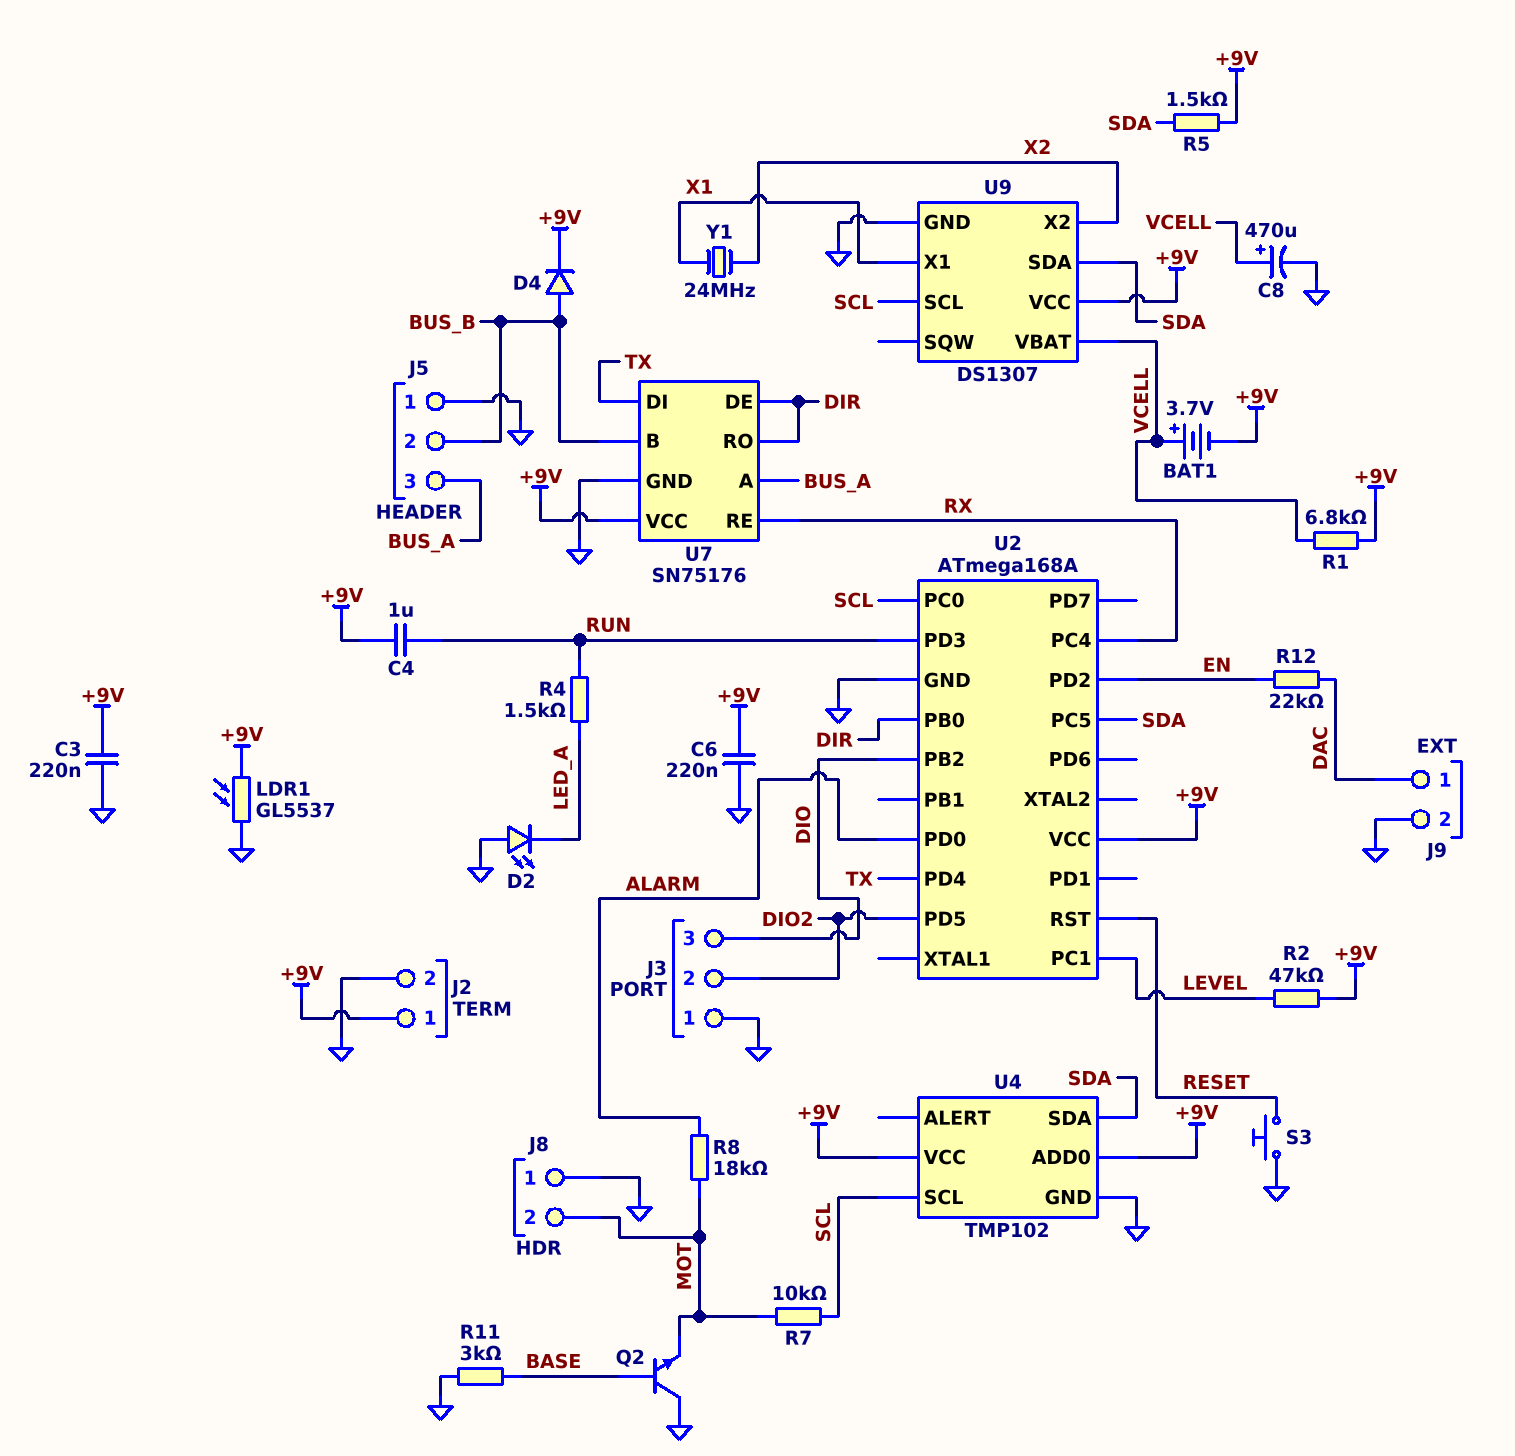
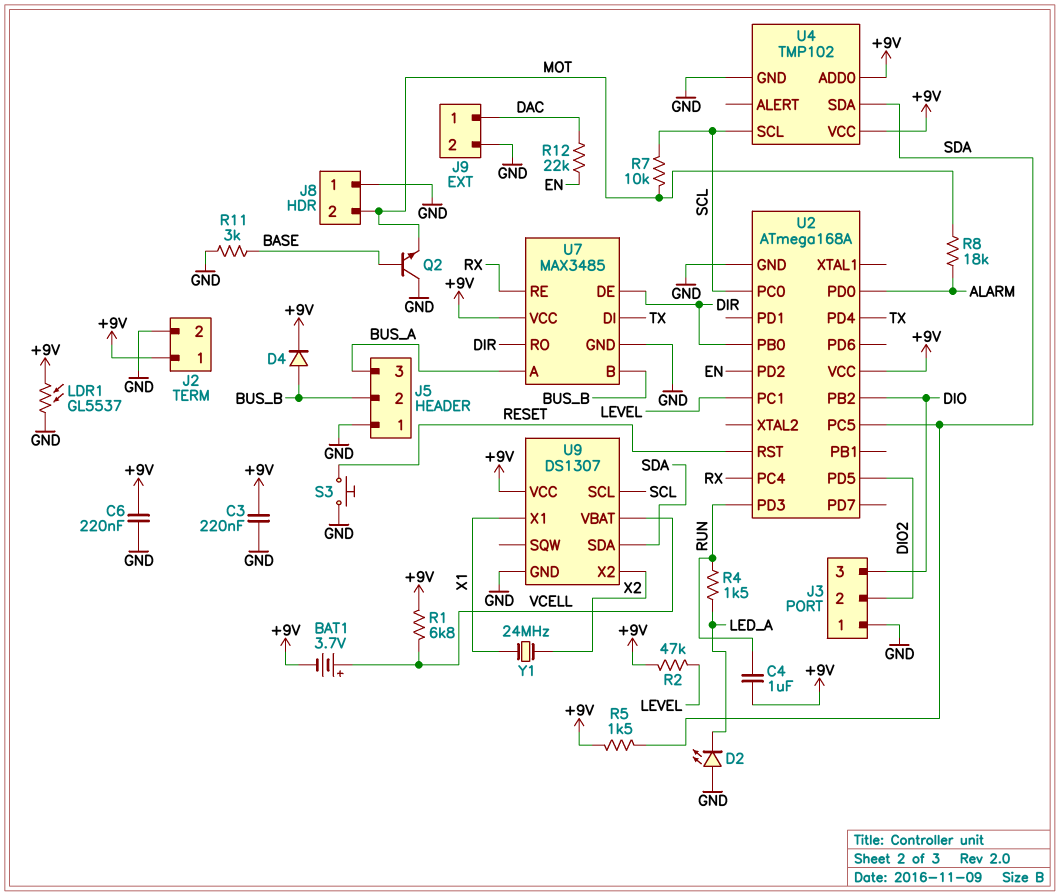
C8: 470uF (plus VCELL, minus GND) -> none
U7: SN75176 -> MAX3485

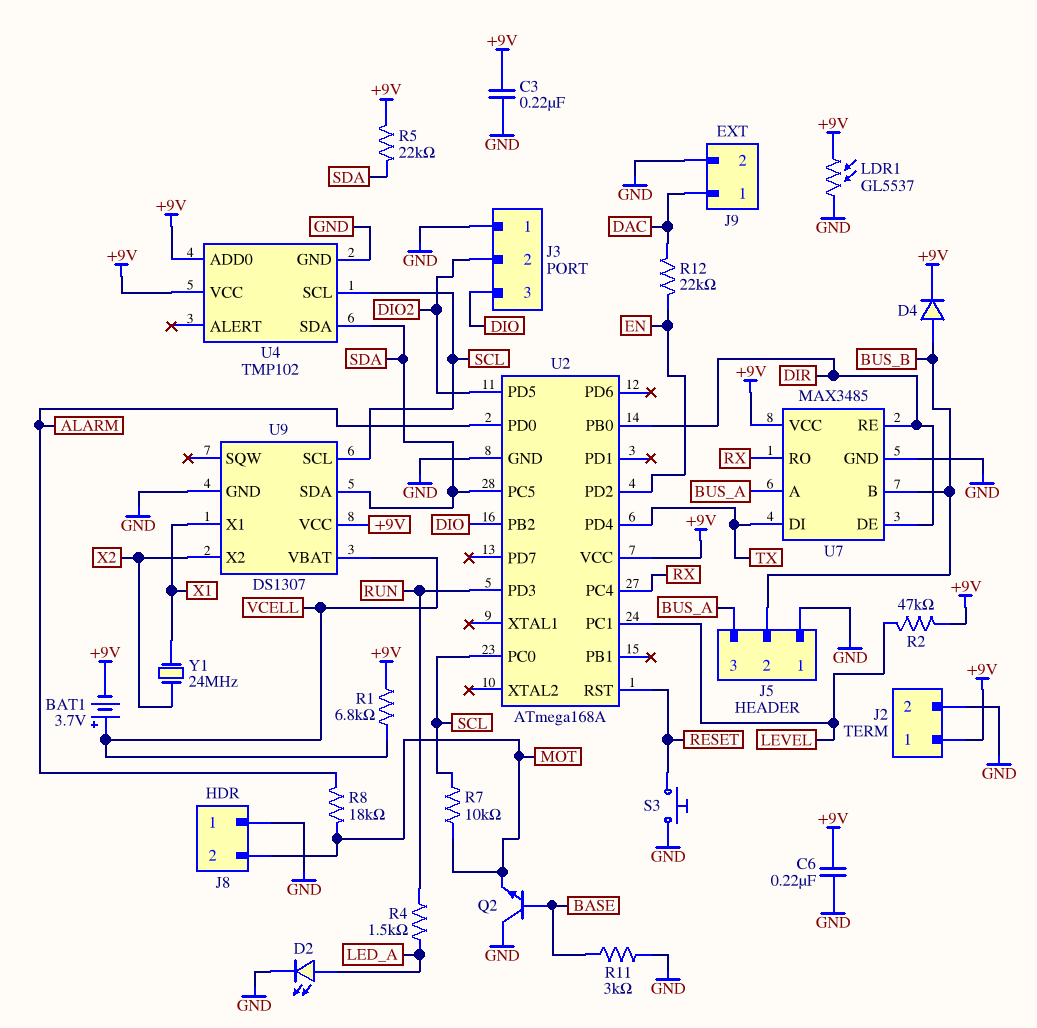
C4: 1uF (+9V, RUN) -> none
D2: LED (A GND, K LED_A) -> LED (A LED_A, K GND)
R5: 1.5k (+9V, SDA) -> 22k (+9V, SDA)
U7 pin RE: RX -> DIR
U7 pin RO: DIR -> RX

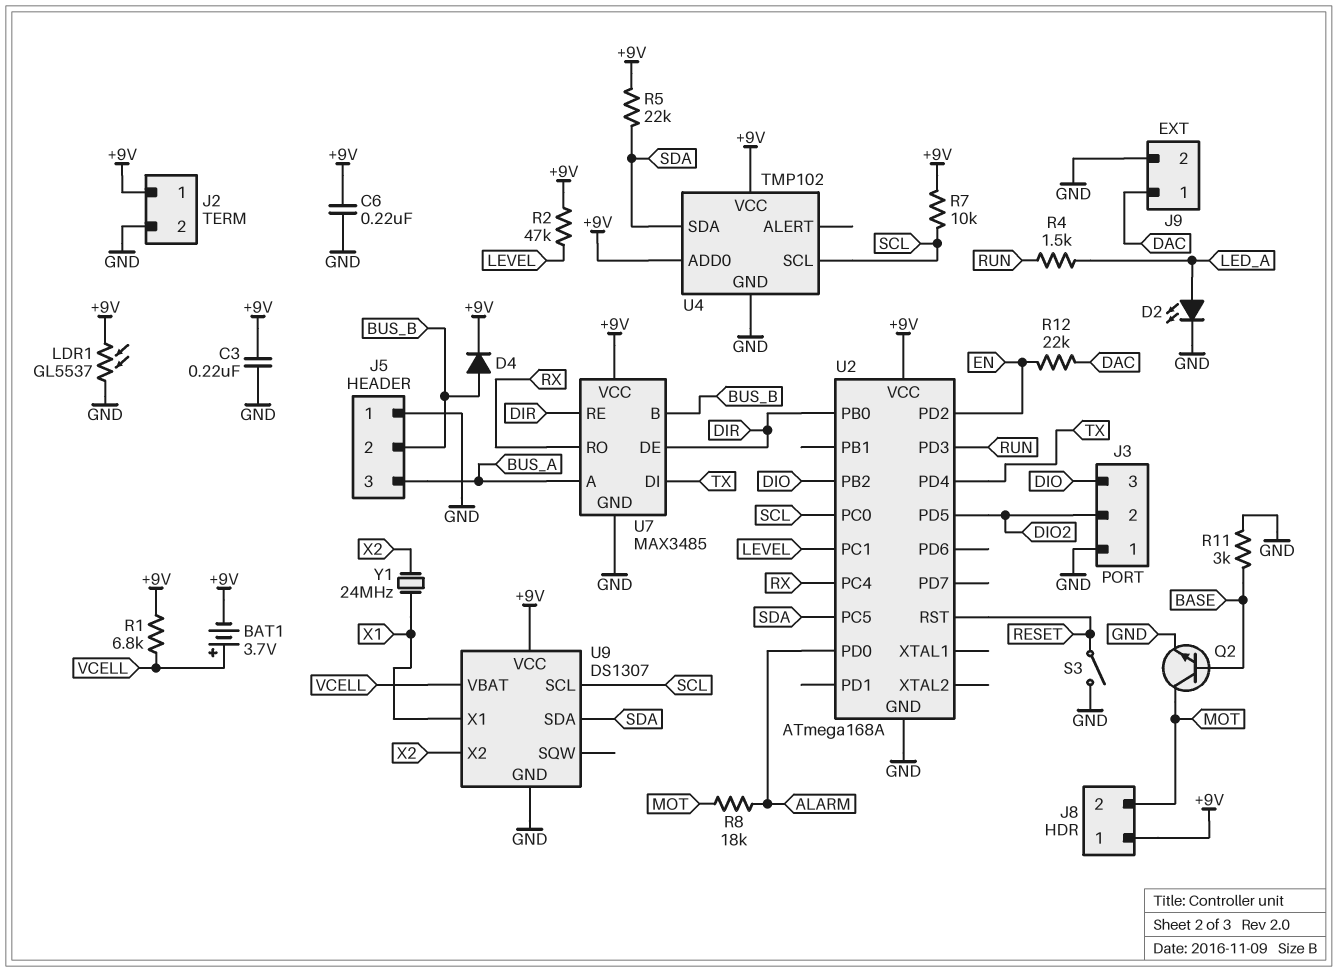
J8 pin 1: GND -> +9V
Q2: NPN (B BASE, C GND, E MOT) -> NPN (B BASE, C MOT, E GND)
R7: 10k (MOT, SCL) -> 10k (+9V, SCL)
S3: button (GND, RESET) -> switch (GND, RESET)

